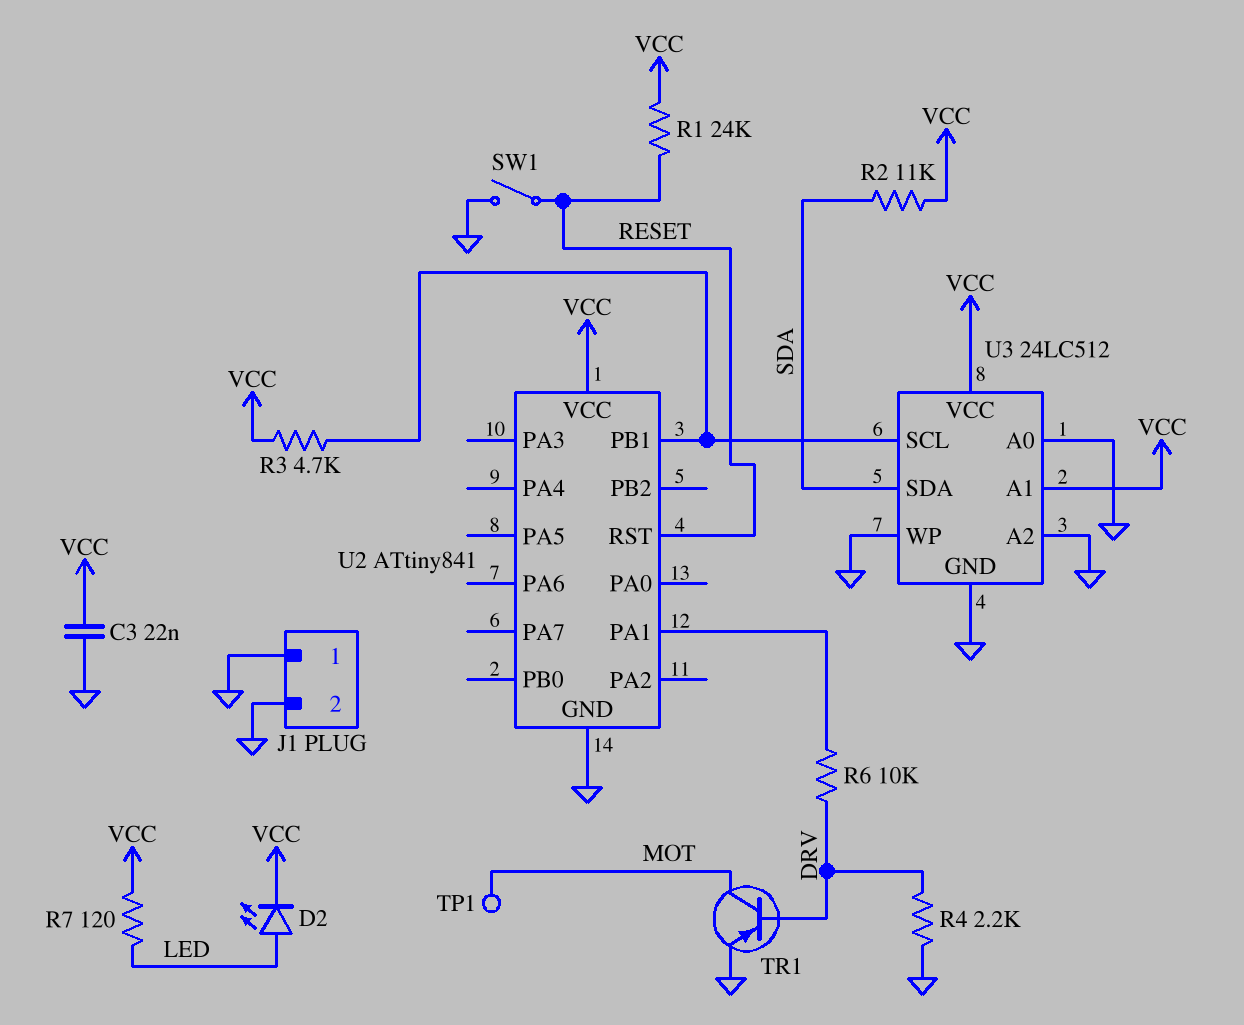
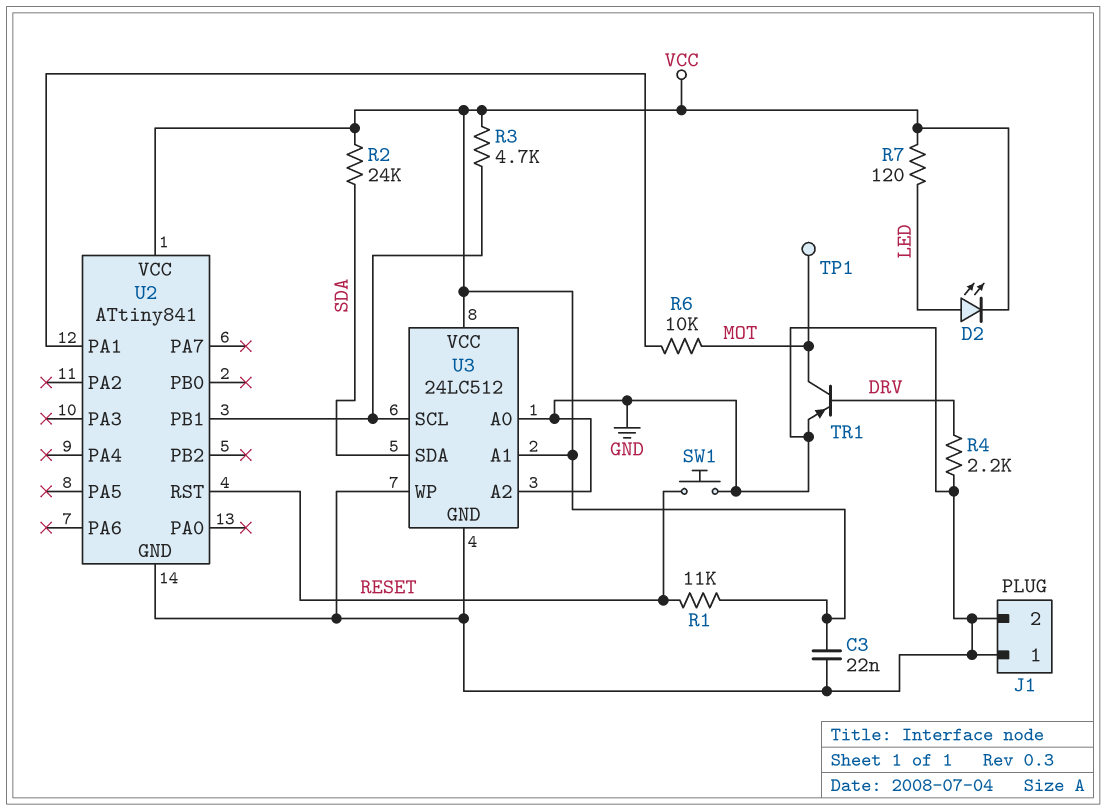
R1: 24k (RESET, VCC) -> 11k (RESET, VCC)
R2: 11k (SDA, VCC) -> 24k (SDA, VCC)
R6: 10k (DRV, U2/PA1) -> 10k (MOT, U2/PA1)
SW1: switch (GND, RESET) -> button (GND, RESET)

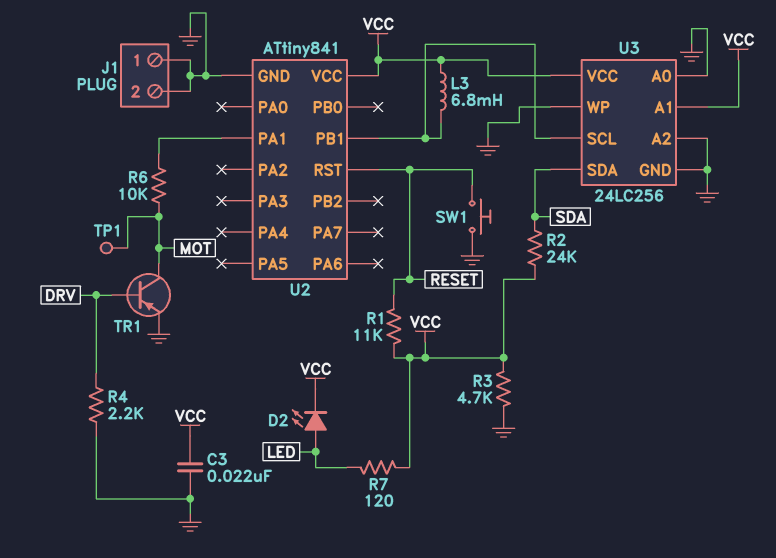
L3: none -> 6.8mH (U2/PB1, VCC)
R3: 4.7k (U2/PB1, VCC) -> 4.7k (GND, VCC)
U3: 24LC512 -> 24LC256

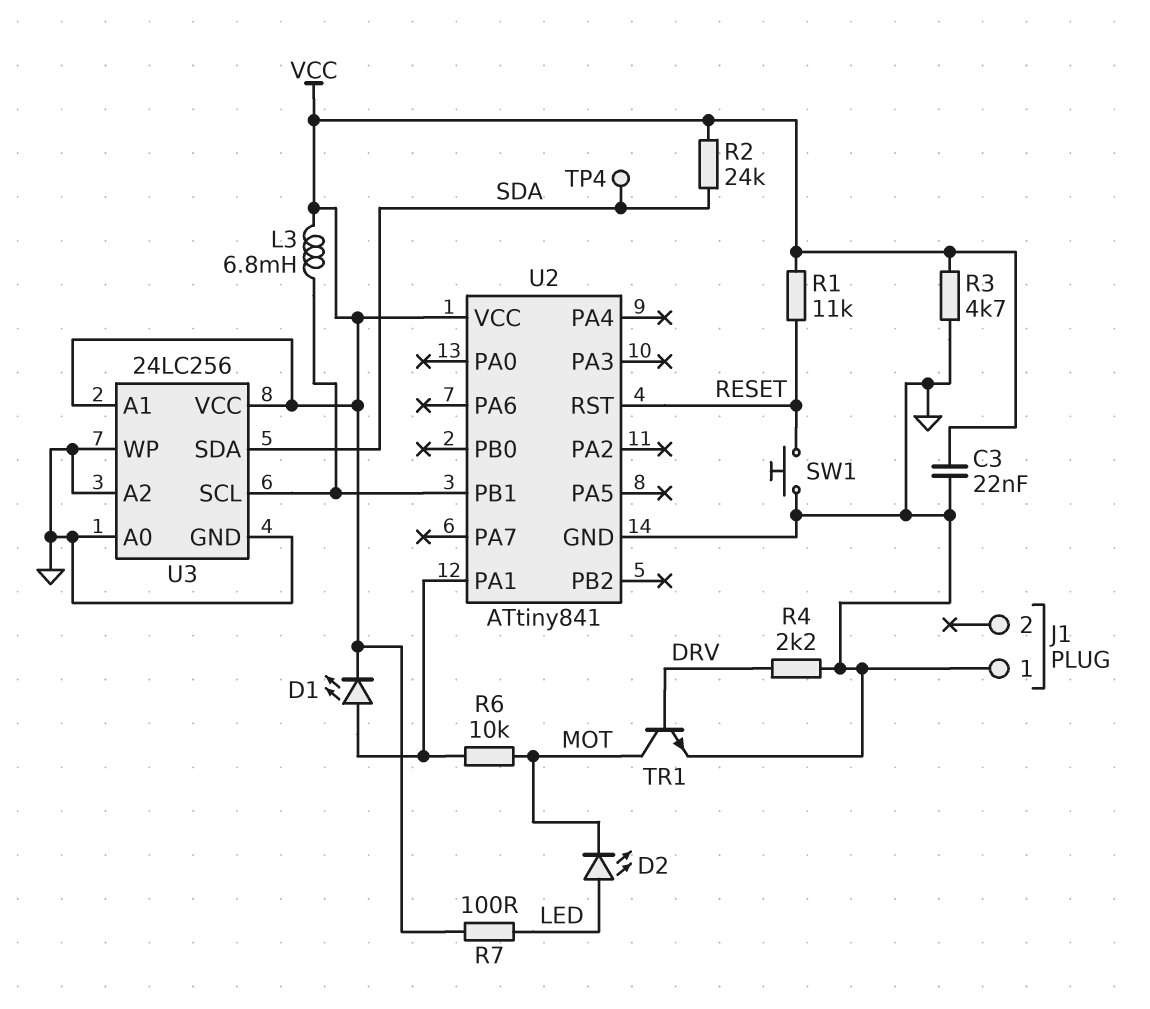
D1: none -> LED (A U2/PA1, K VCC)
D2: LED (A LED, K VCC) -> LED (A LED, K MOT)
J1 pin 2: GND -> none
R7: 120 (LED, VCC) -> 100 (LED, VCC)
TP1: test point (MOT) -> none
TP4: none -> test point (SDA)
TR1: PNP (B DRV, C MOT, E GND) -> NPN (B DRV, C MOT, E GND)

